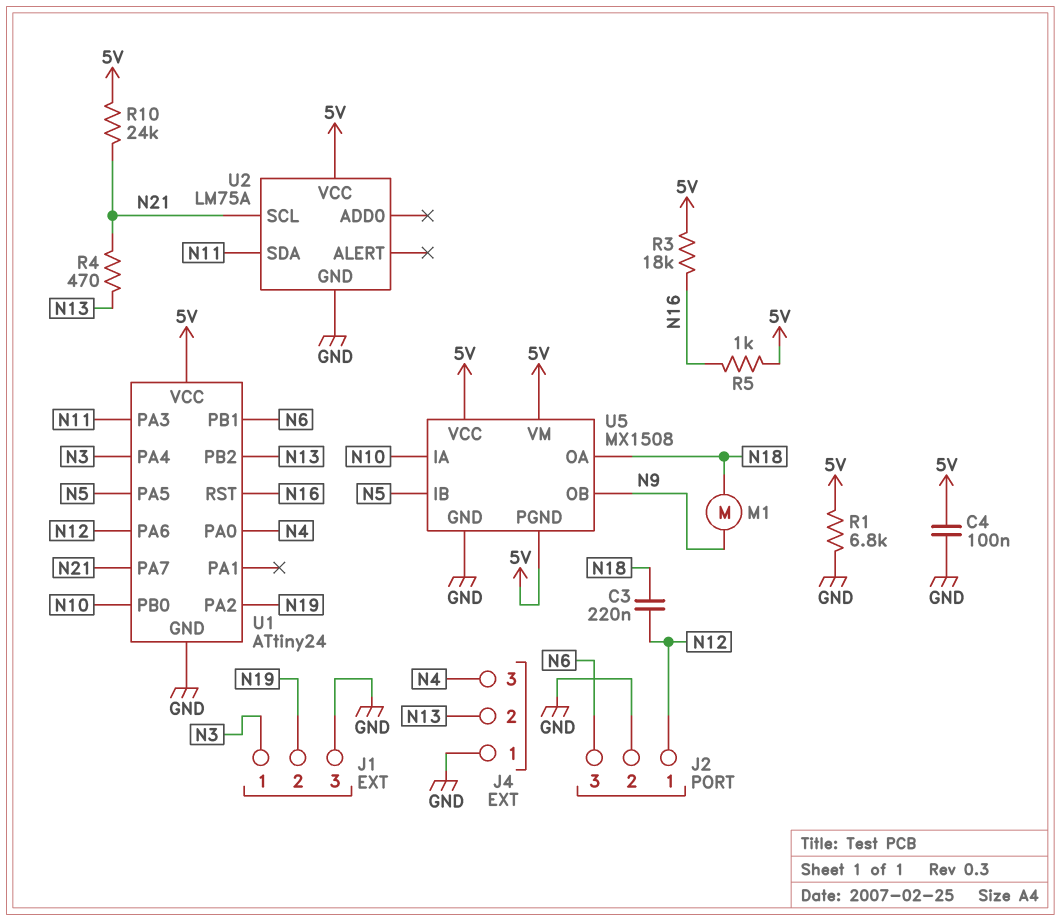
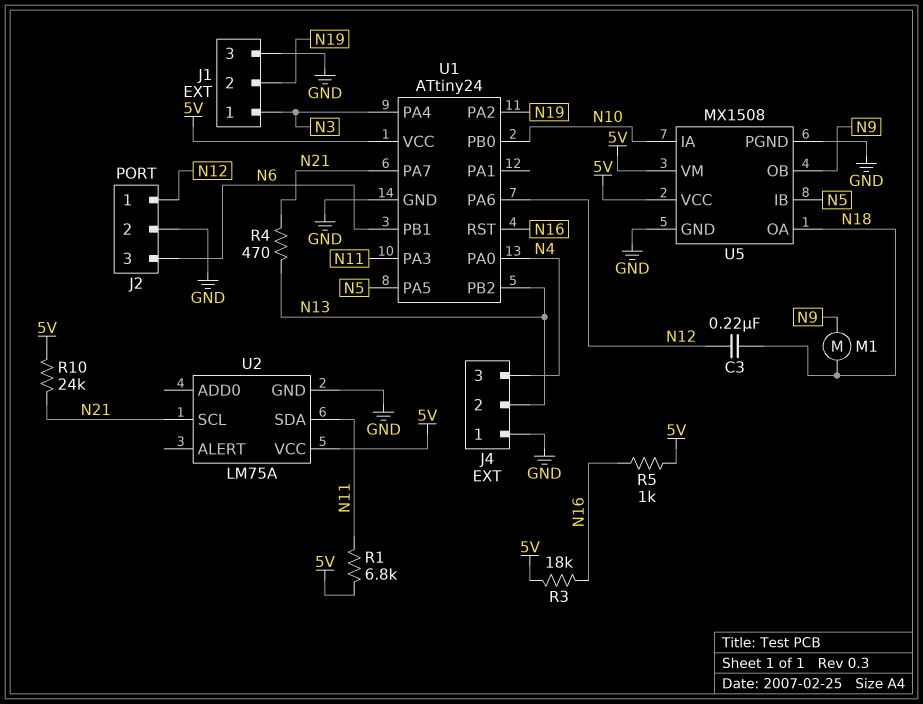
C4: 100nF (5V, GND) -> none
R1: 6.8k (5V, GND) -> 6.8k (5V, N11)
U5 pin PGND: 5V -> GND

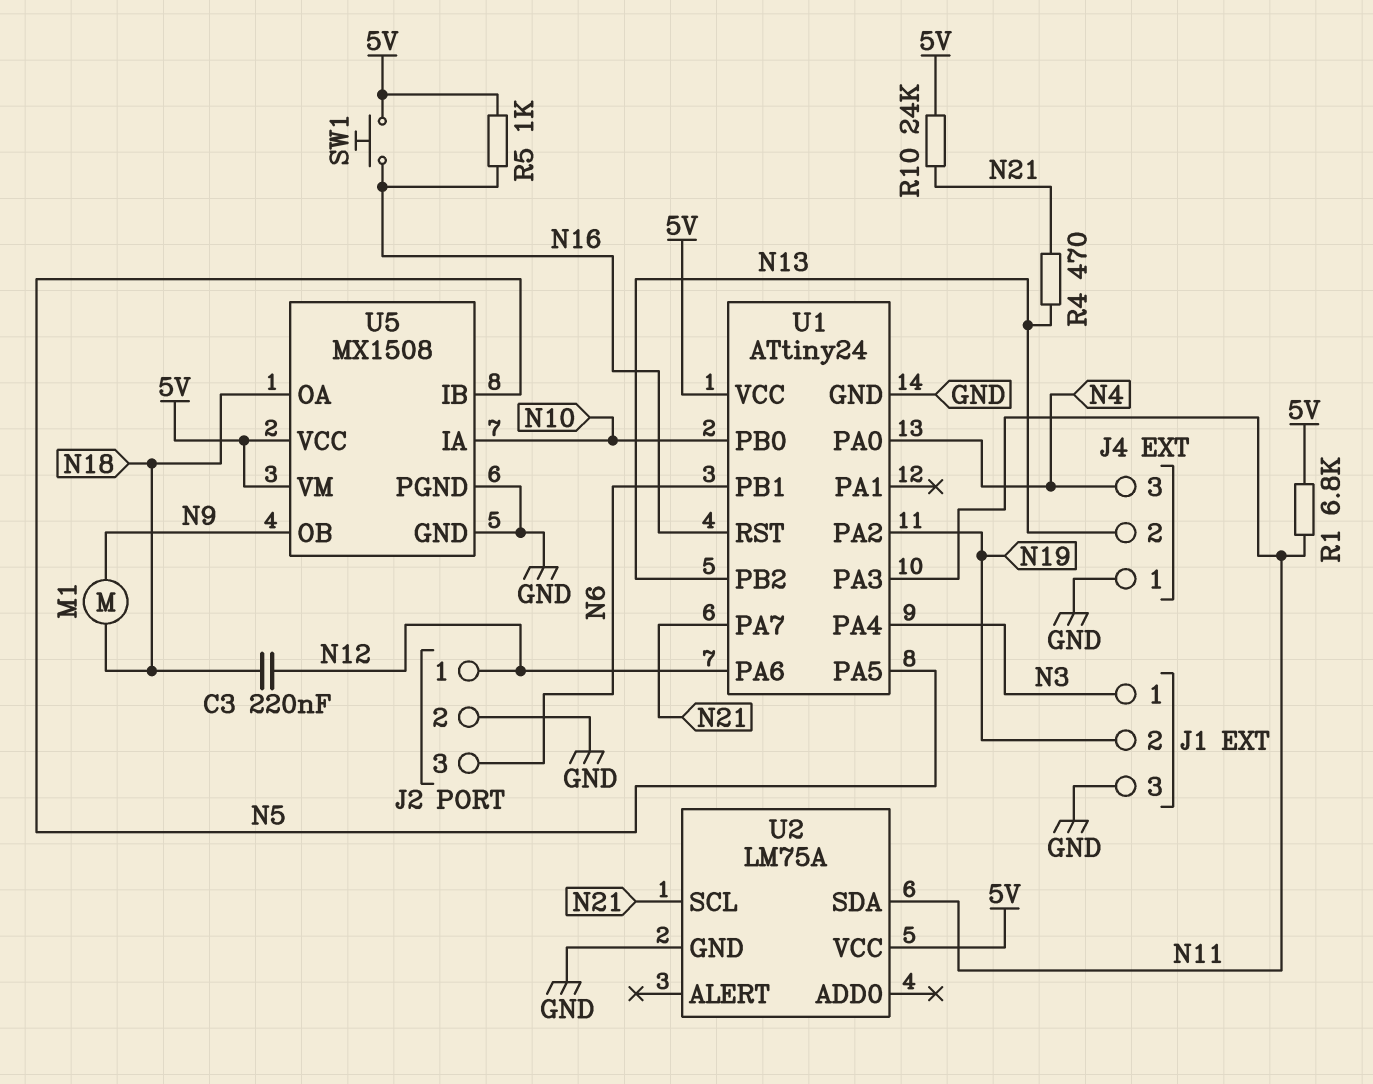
R3: 18k (5V, N16) -> none
SW1: none -> button (5V, N16)

